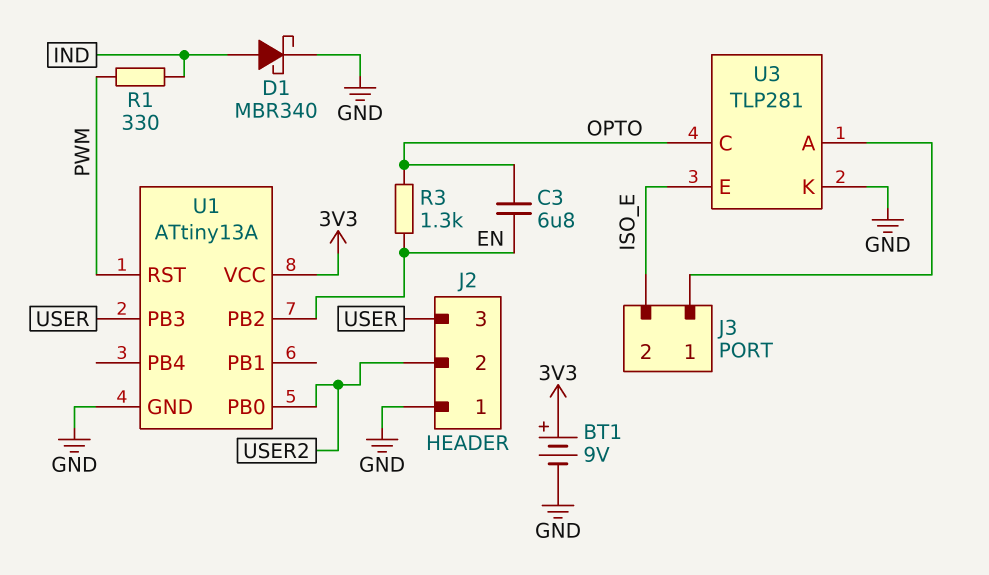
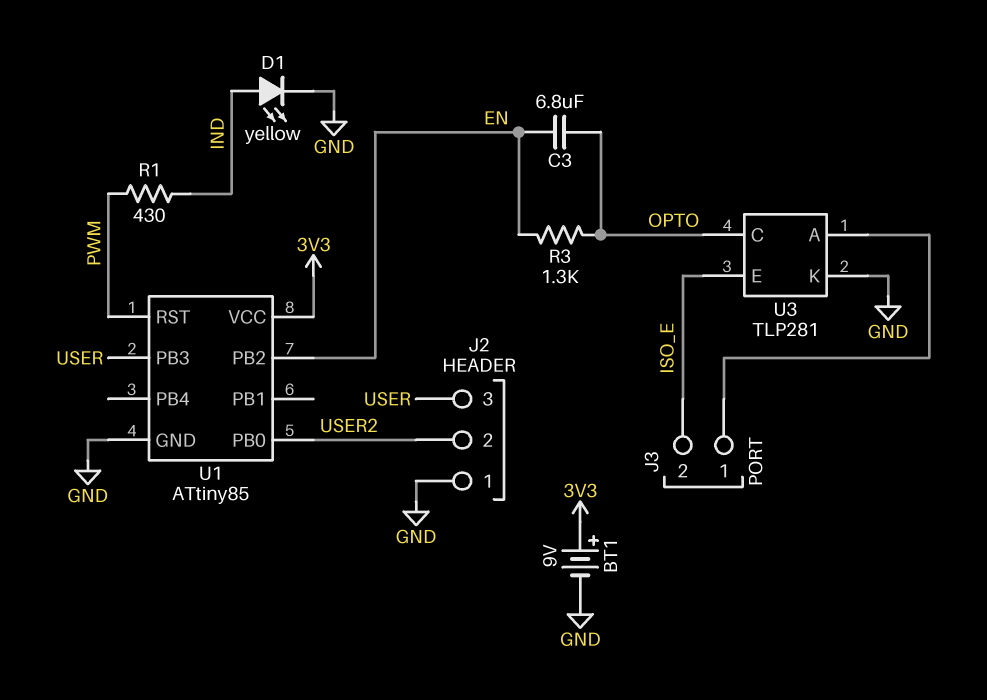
D1: schottky MBR340 (A IND, K GND) -> LED yellow (A IND, K GND)
R1: 330 (IND, PWM) -> 430 (IND, PWM)
U1: ATtiny13A -> ATtiny85

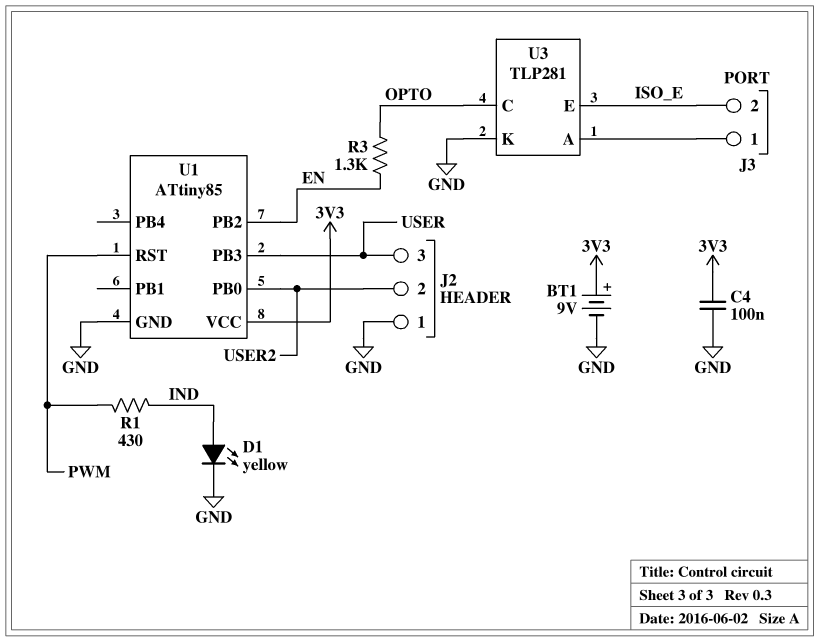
C3: 6.8uF (EN, OPTO) -> none
C4: none -> 100nF (3V3, GND)

